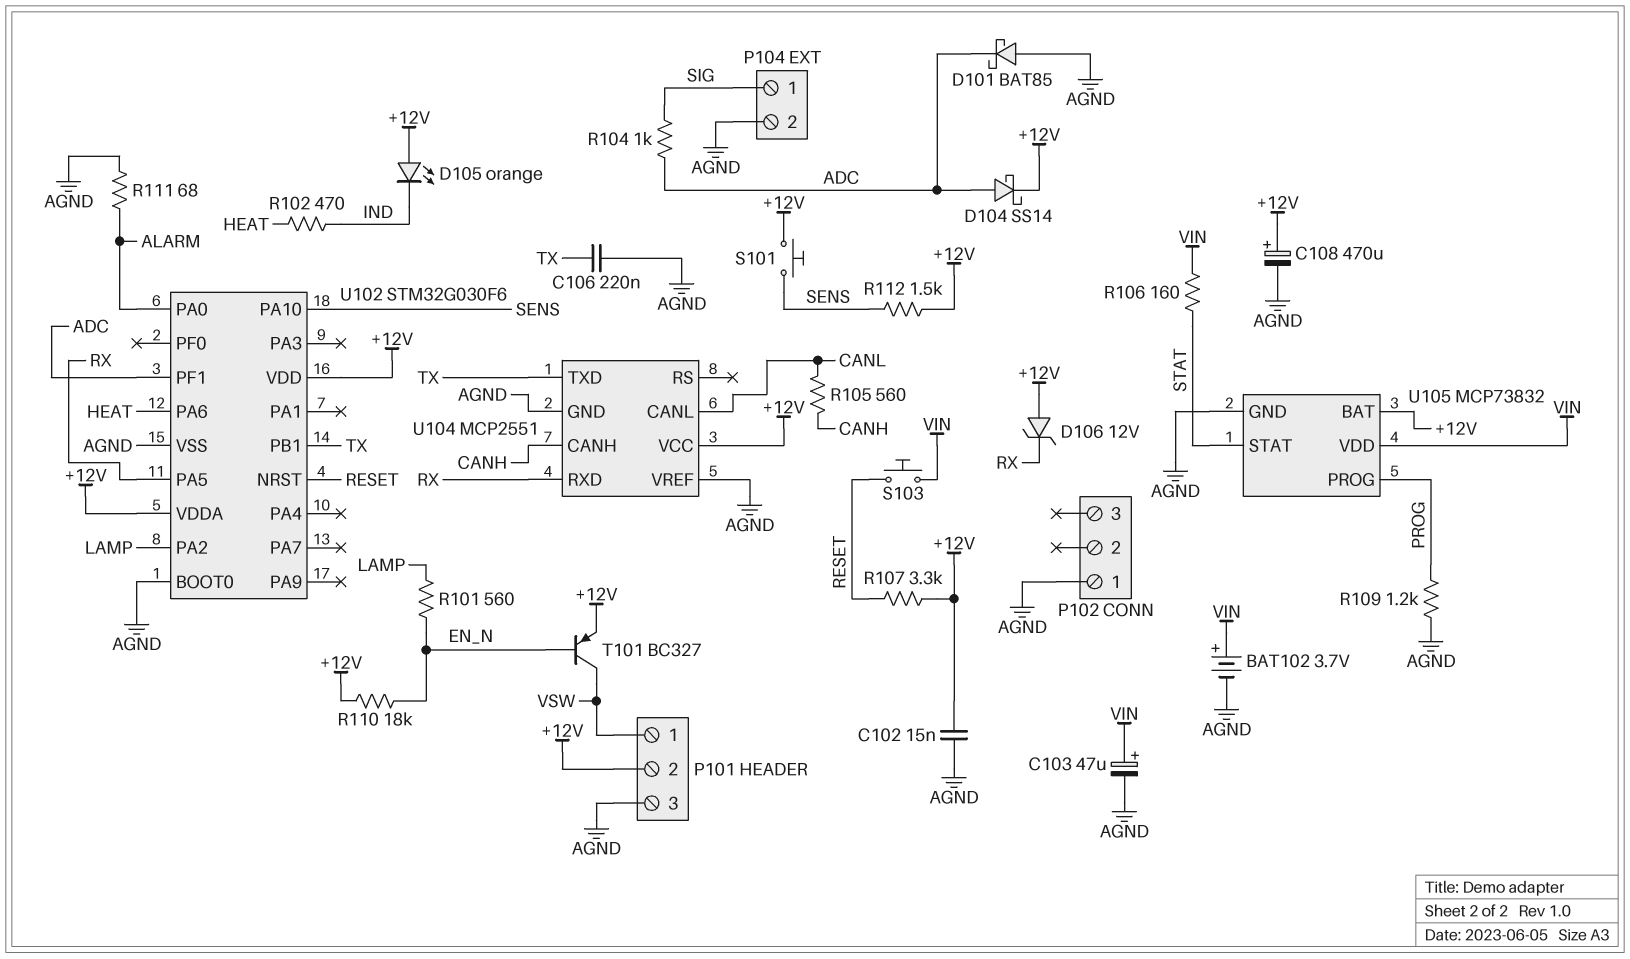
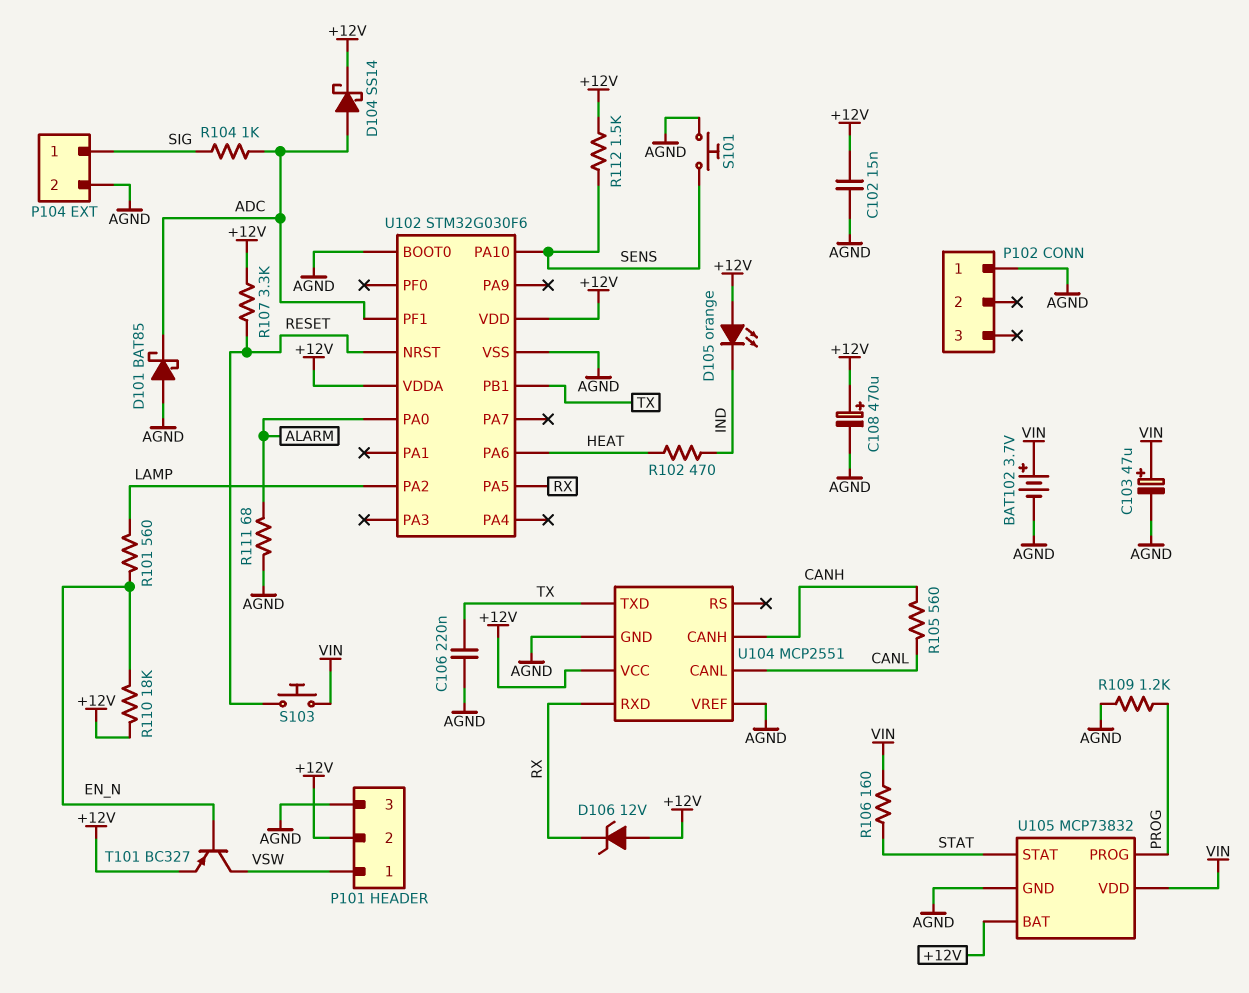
S101: button (+12V, SENS) -> button (AGND, SENS)

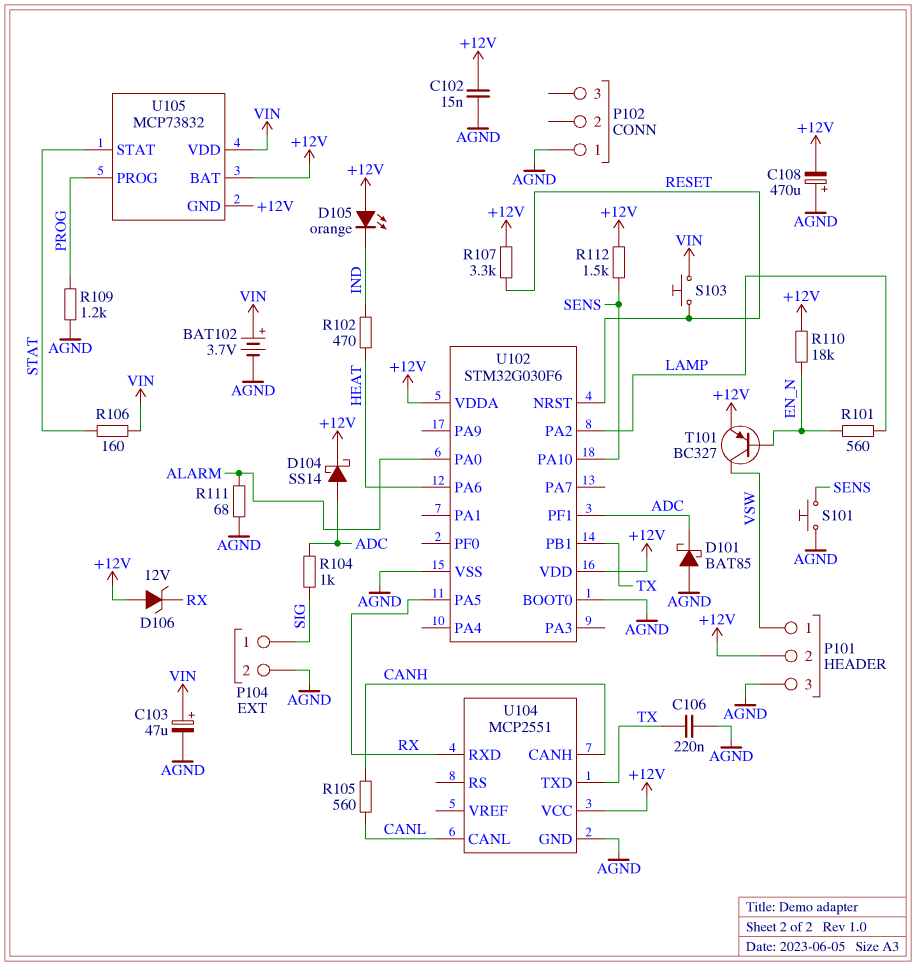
C108: 470uF (plus +12V, minus AGND) -> 470uF (plus AGND, minus +12V)
U104 pin VREF: AGND -> none
U105 pin GND: AGND -> +12V

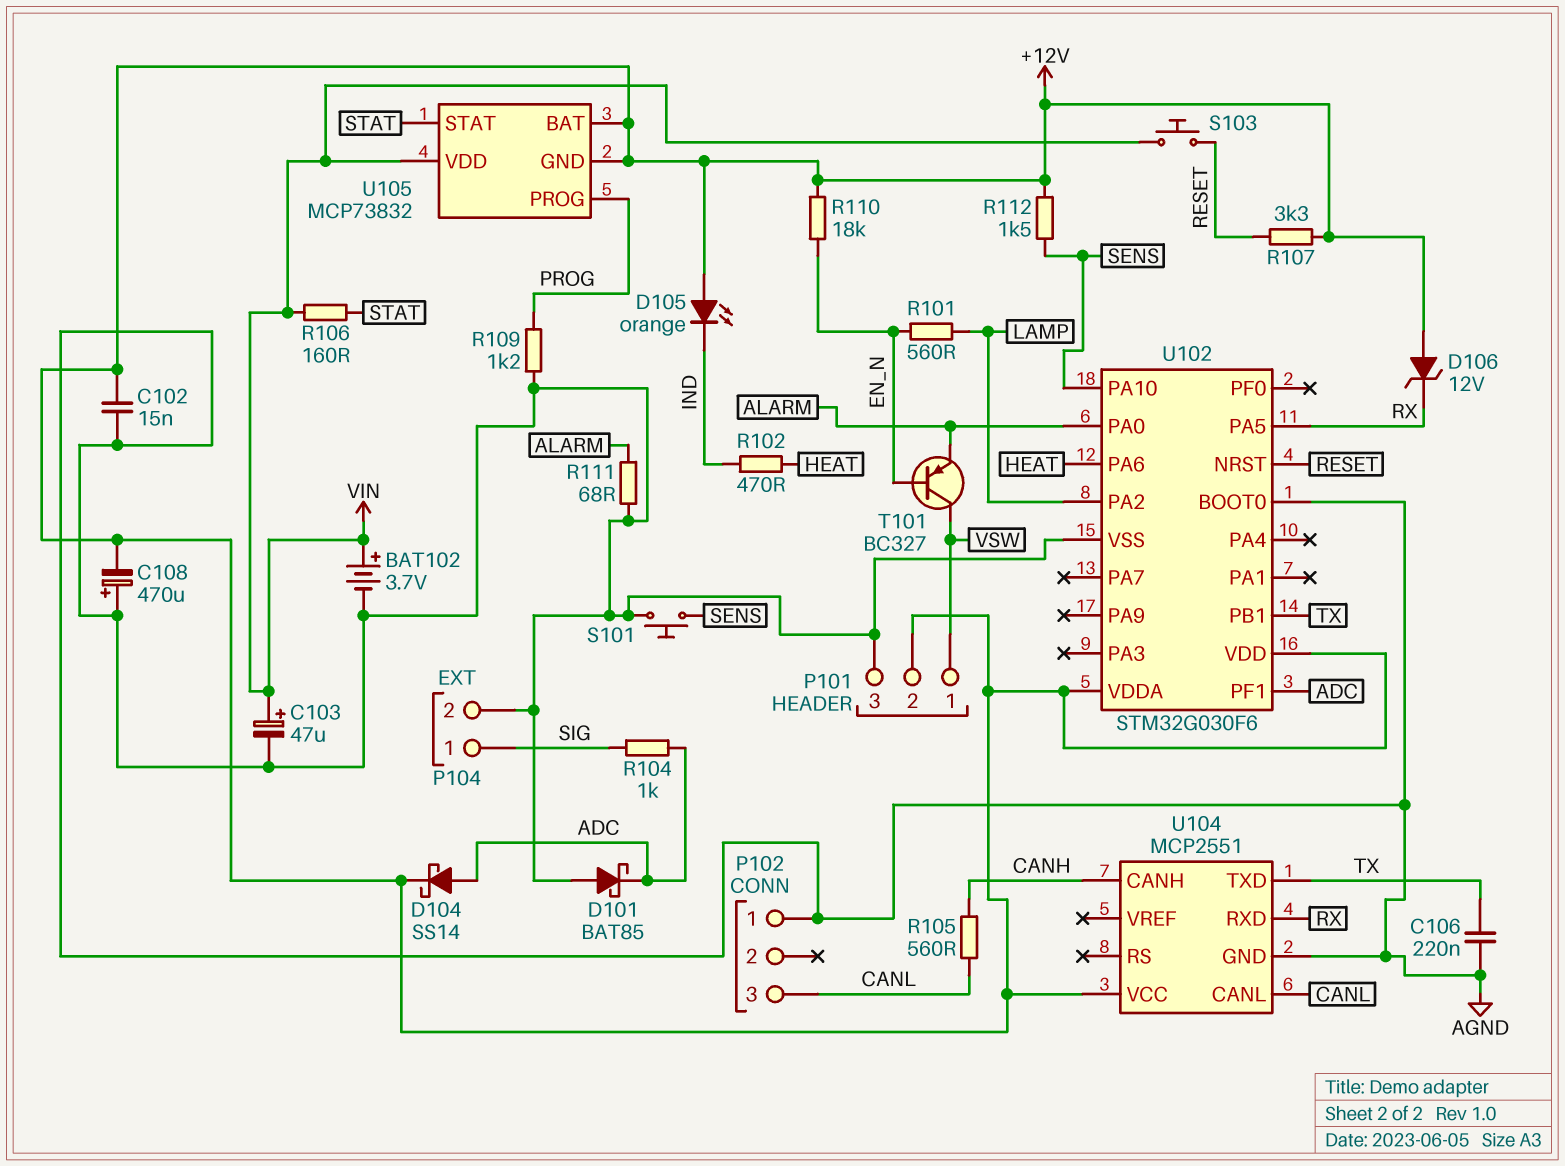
P102 pin 3: none -> CANL
T101: PNP BC327 (B EN_N, C VSW, E +12V) -> PNP BC327 (B EN_N, C VSW, E ALARM)

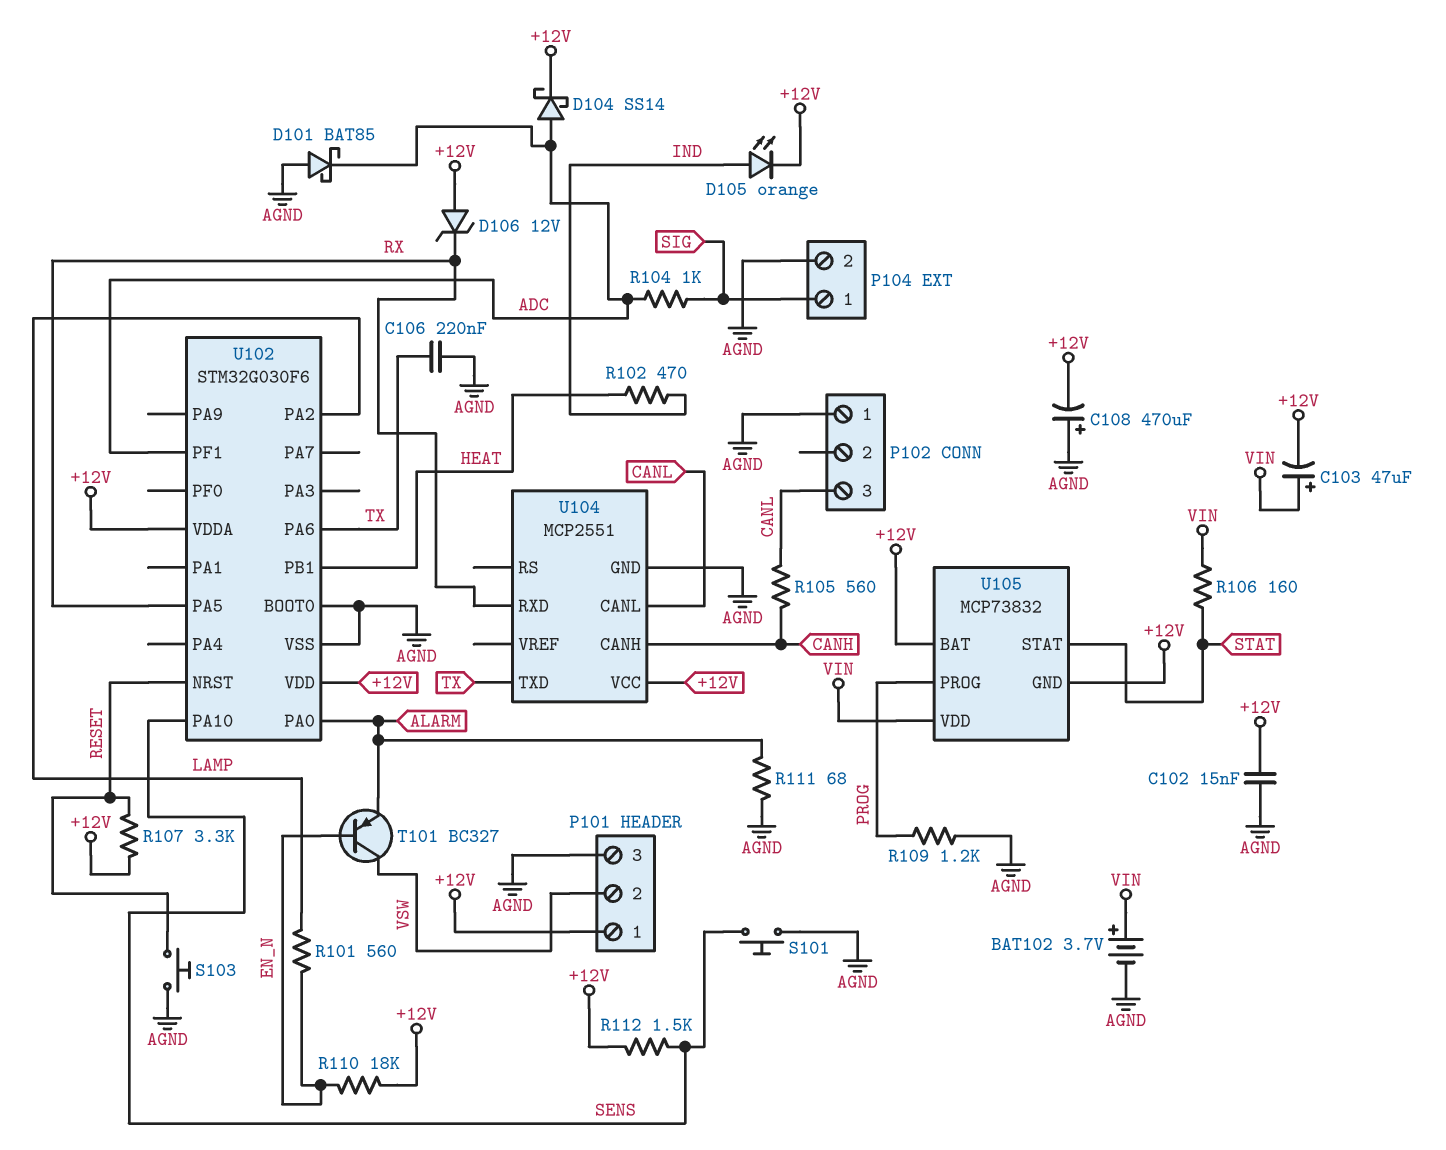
C103: 47uF (plus VIN, minus AGND) -> 47uF (plus VIN, minus +12V)
D105: LED orange (A +12V, K IND) -> LED orange (A IND, K +12V)
P101 pin 1: VSW -> +12V
P101 pin 2: +12V -> VSW
S103: button (RESET, VIN) -> button (AGND, RESET)
U102 pin PA6: HEAT -> TX
U102 pin PB1: TX -> HEAT

